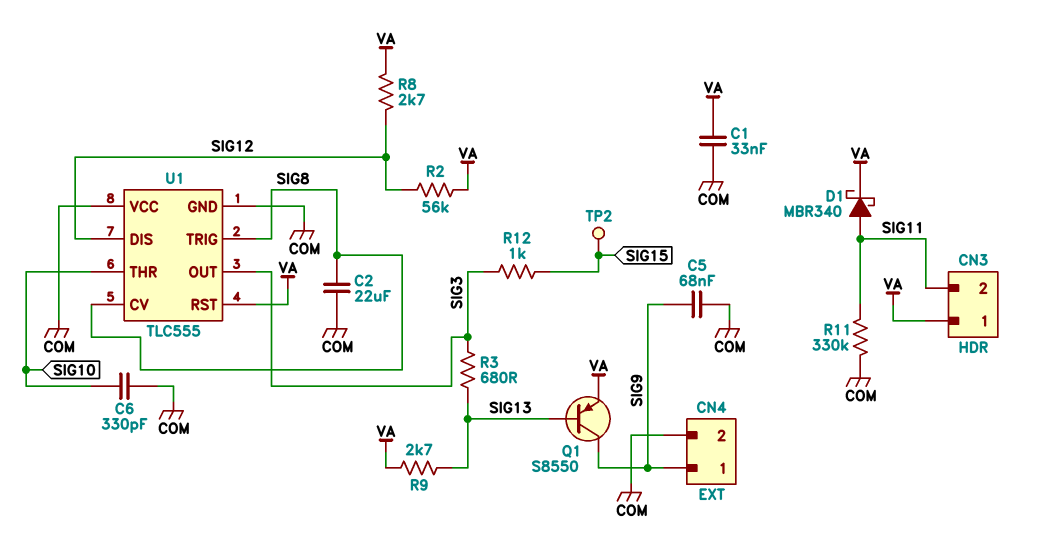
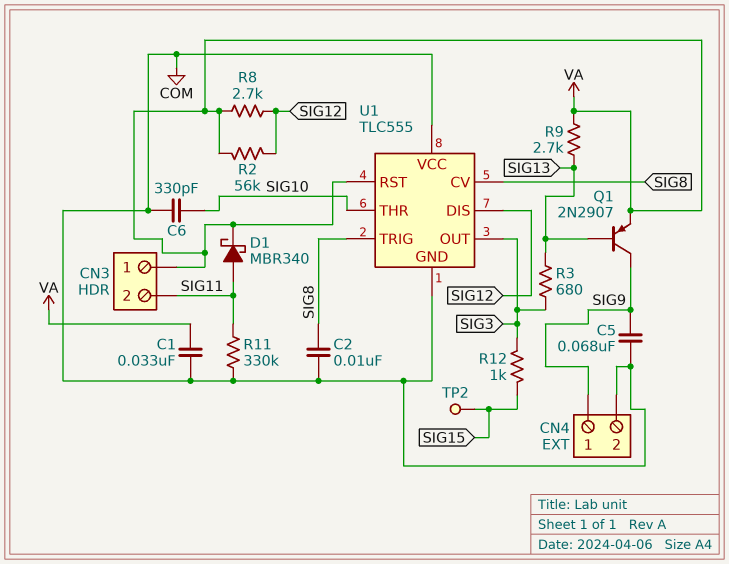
C2: 22uF (COM, SIG8) -> 10nF (COM, SIG8)
Q1: PNP S8550 (B SIG13, C SIG9, E VA) -> PNP 2N2907 (B SIG13, C SIG9, E VA)

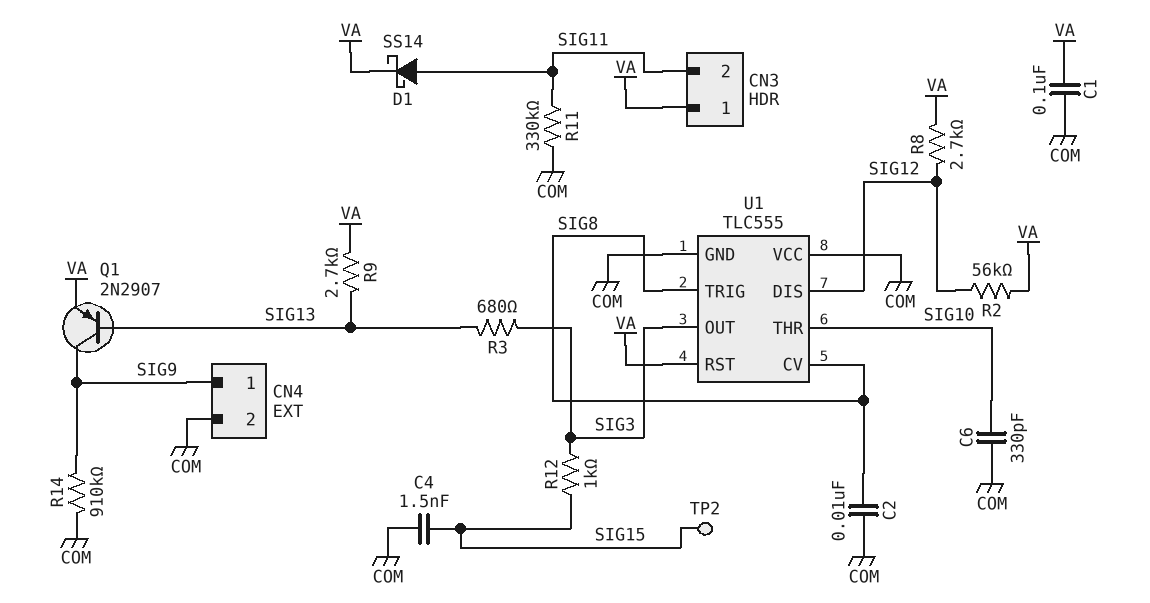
C1: 33nF (COM, VA) -> 100nF (COM, VA)
C4: none -> 1.5nF (COM, SIG15)
C5: 68nF (COM, SIG9) -> none
D1: schottky MBR340 (A SIG11, K VA) -> schottky SS14 (A SIG11, K VA)
R14: none -> 910k (COM, SIG9)

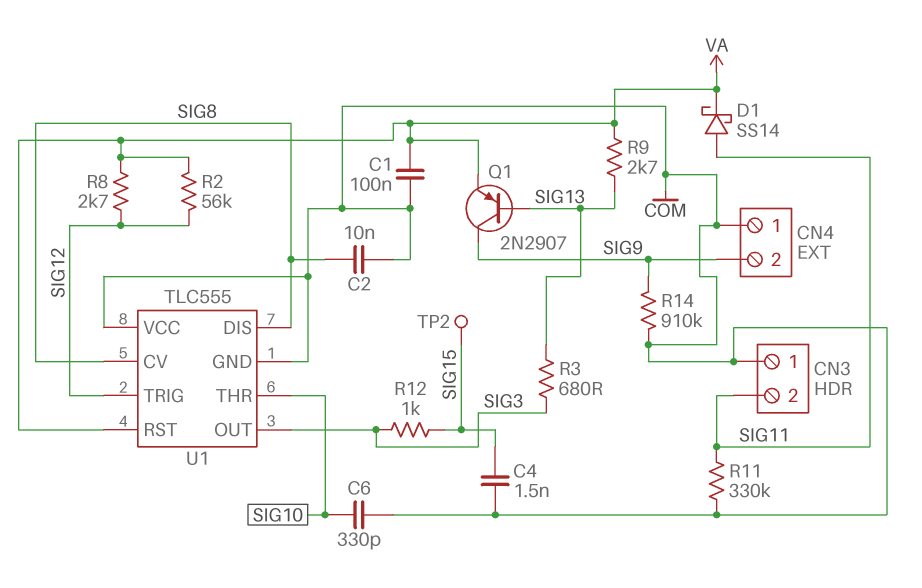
CN3 pin 1: VA -> COM
CN4 pin 1: SIG9 -> COM
CN4 pin 2: COM -> SIG9
U1 pin DIS: SIG12 -> SIG8
U1 pin TRIG: SIG8 -> SIG12

